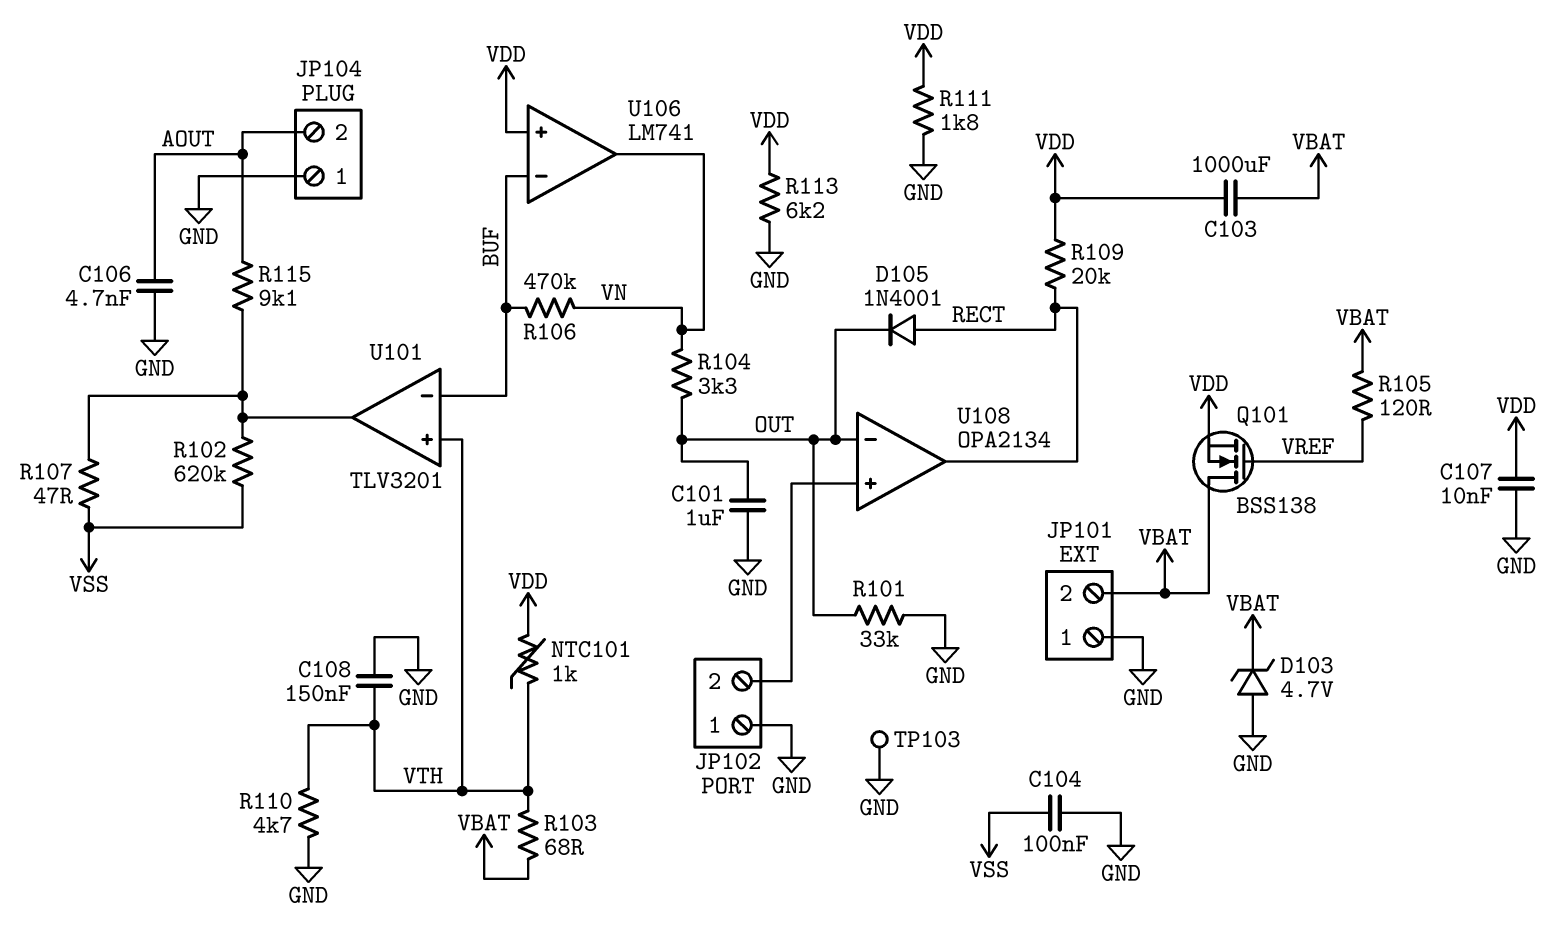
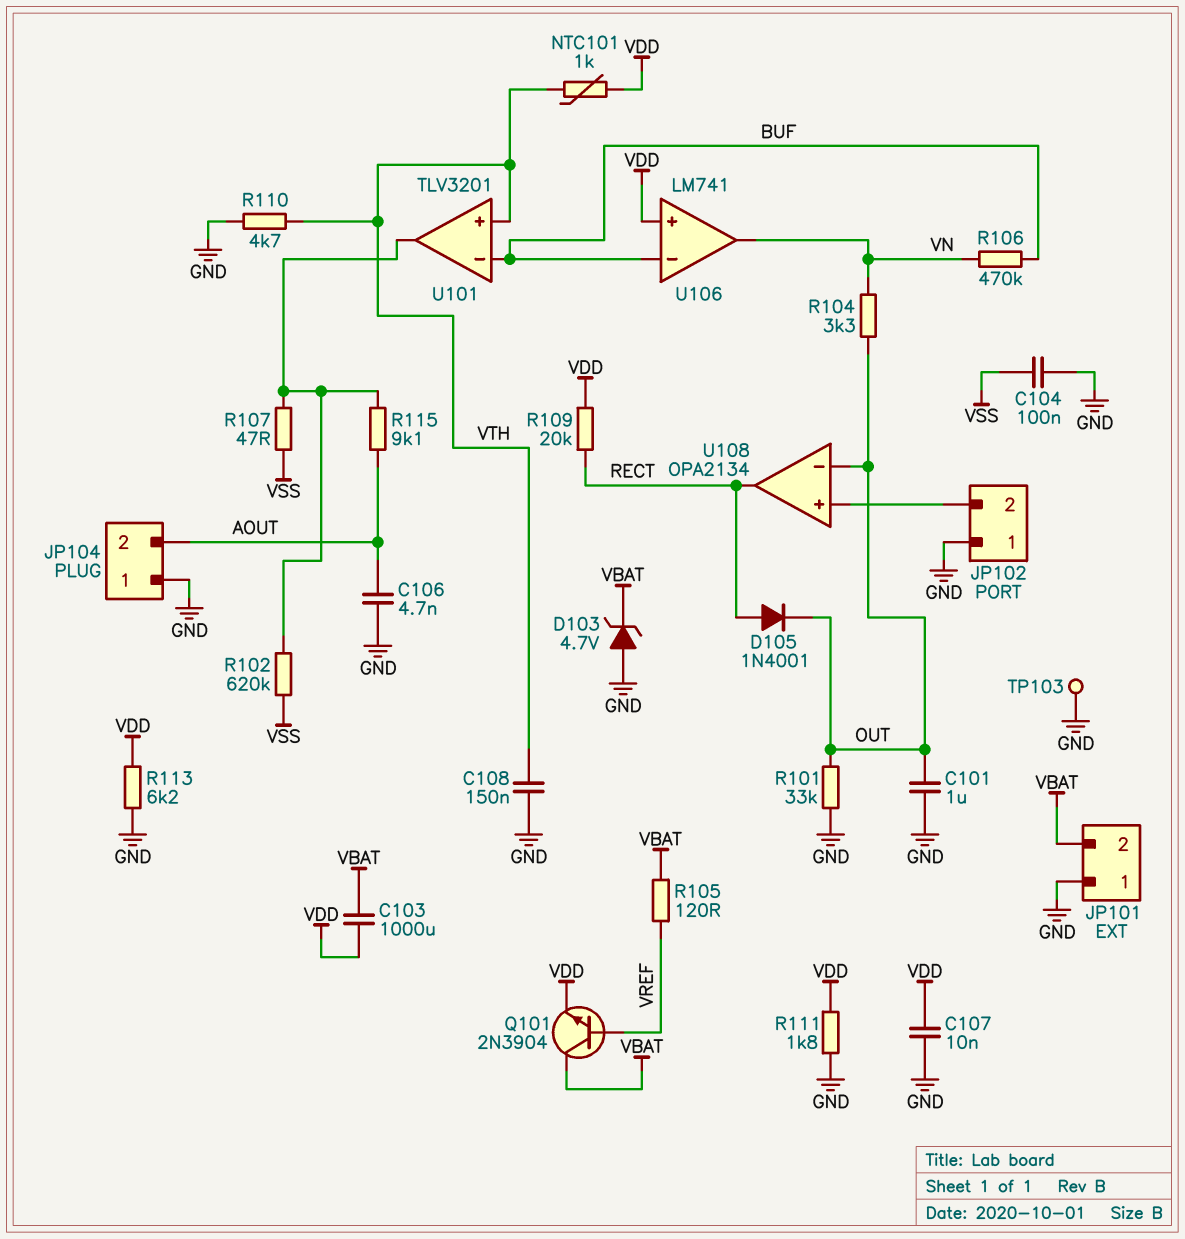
Q101: NMOS BSS138 (G VREF, D VBAT, S VDD) -> NPN 2N3904 (B VREF, C VBAT, E VDD)
R103: 68 (VBAT, VTH) -> none

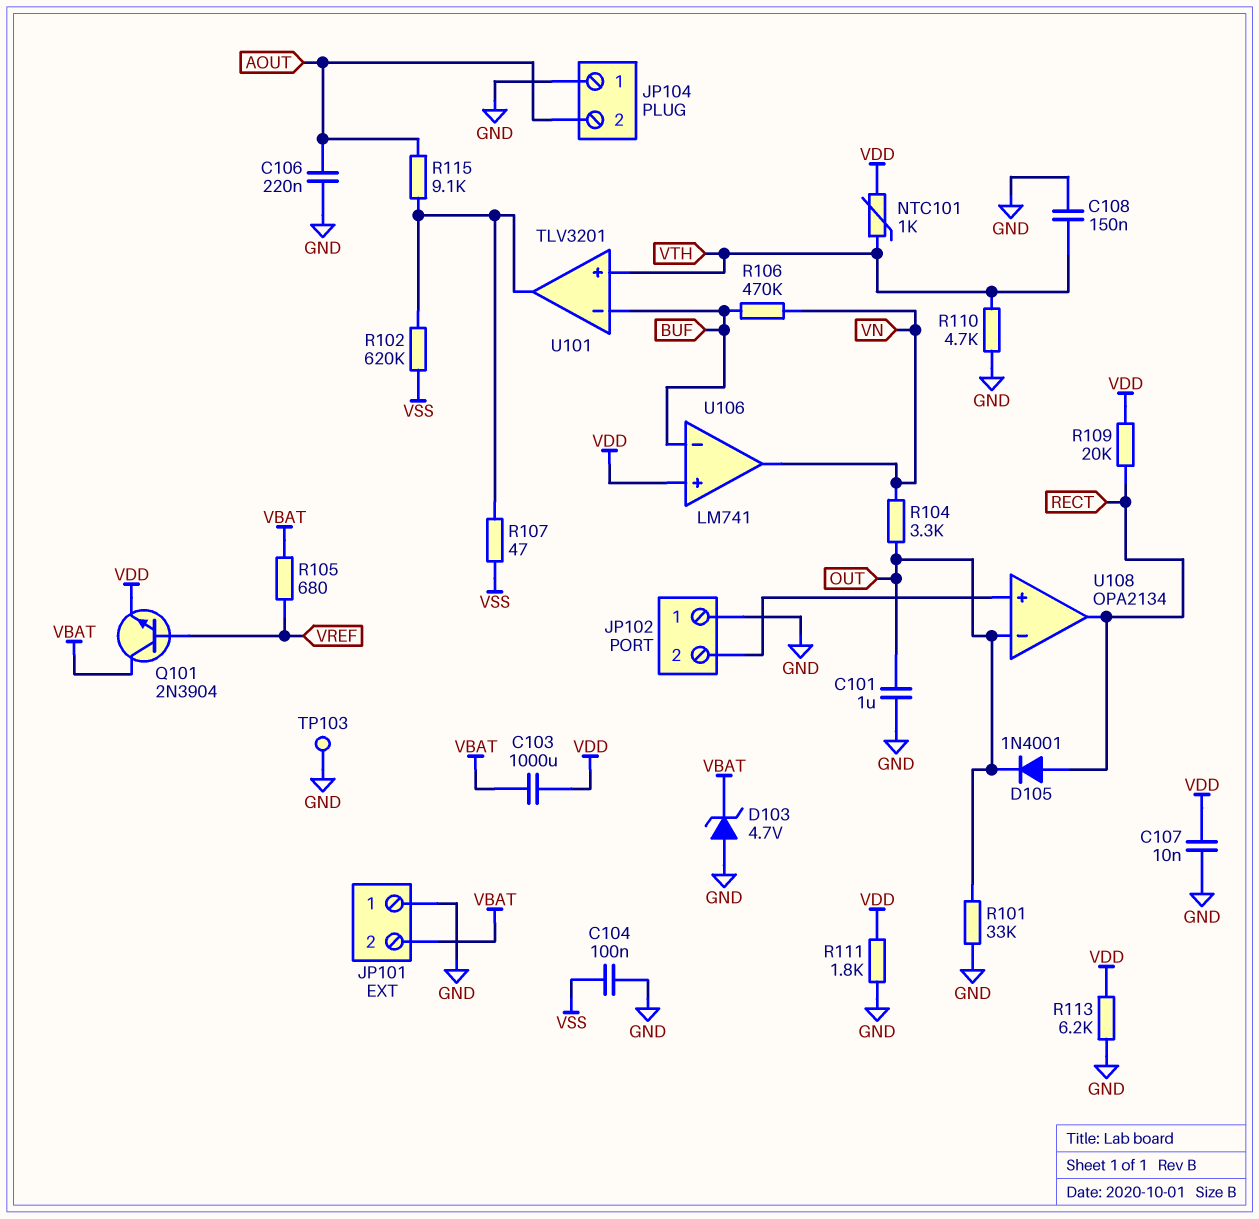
C106: 4.7nF (AOUT, GND) -> 220nF (AOUT, GND)
R105: 120 (VBAT, VREF) -> 680 (VBAT, VREF)

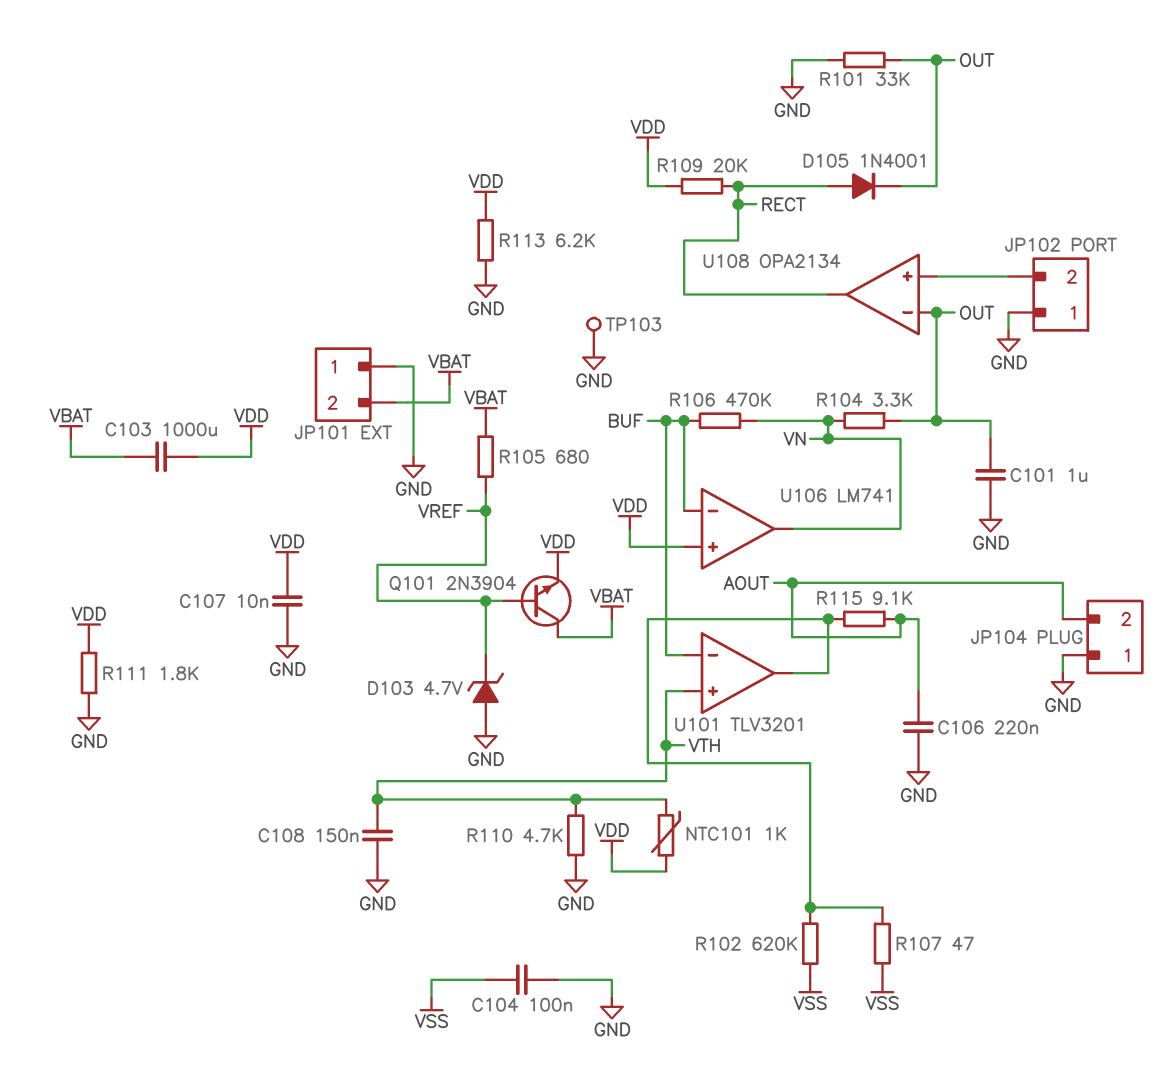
D103: zener 4.7V (A GND, K VBAT) -> zener 4.7V (A GND, K VREF)

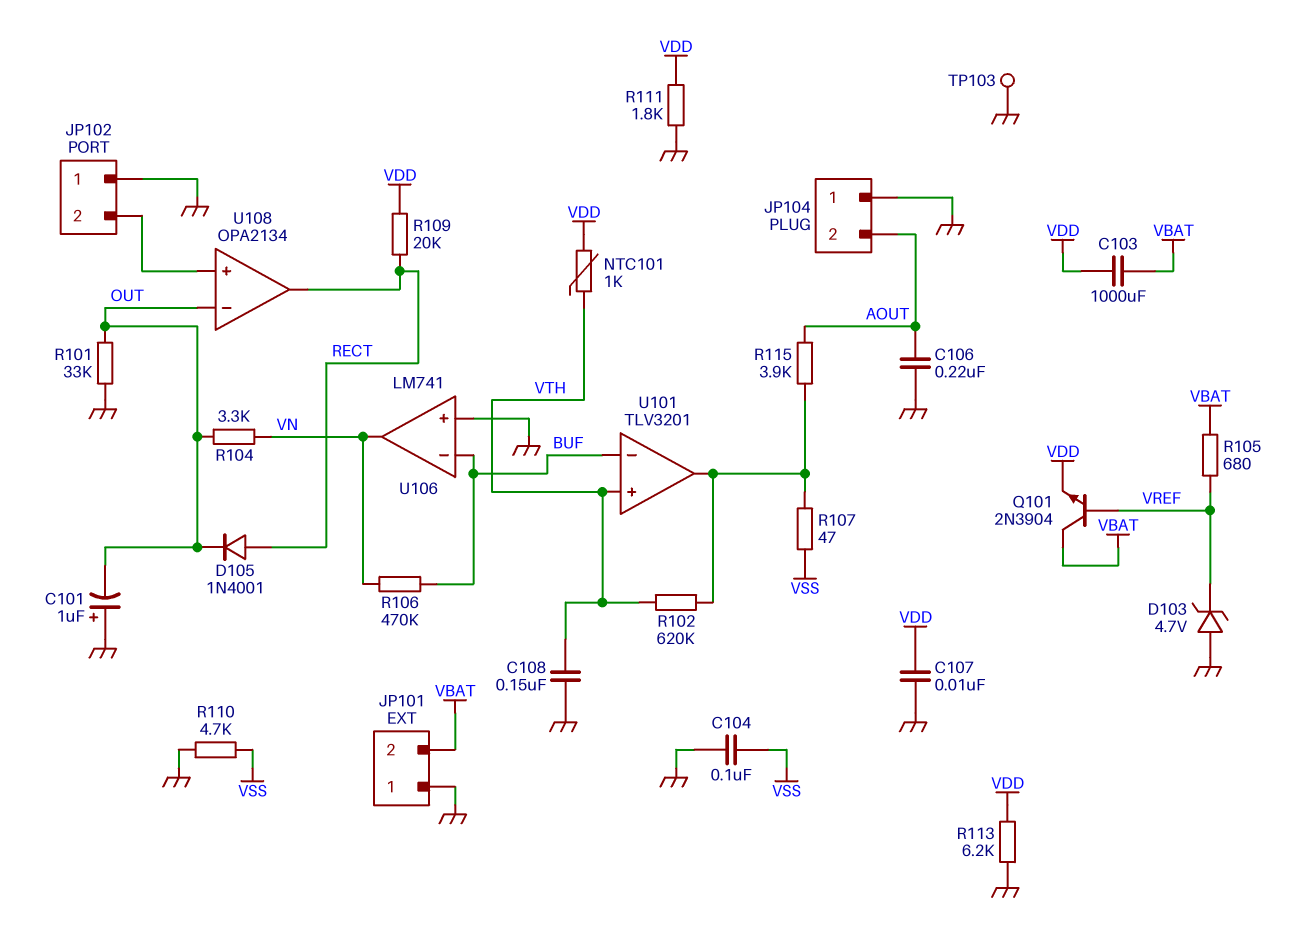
C101: 1uF (GND, OUT) -> 1uF (plus GND, minus OUT)
R102: 620k (U101/out, VSS) -> 620k (U101/out, VTH)
R110: 4.7k (GND, VTH) -> 4.7k (GND, VSS)
R115: 9.1k (AOUT, U101/out) -> 3.9k (AOUT, U101/out)
U106 pin in+: VDD -> GND

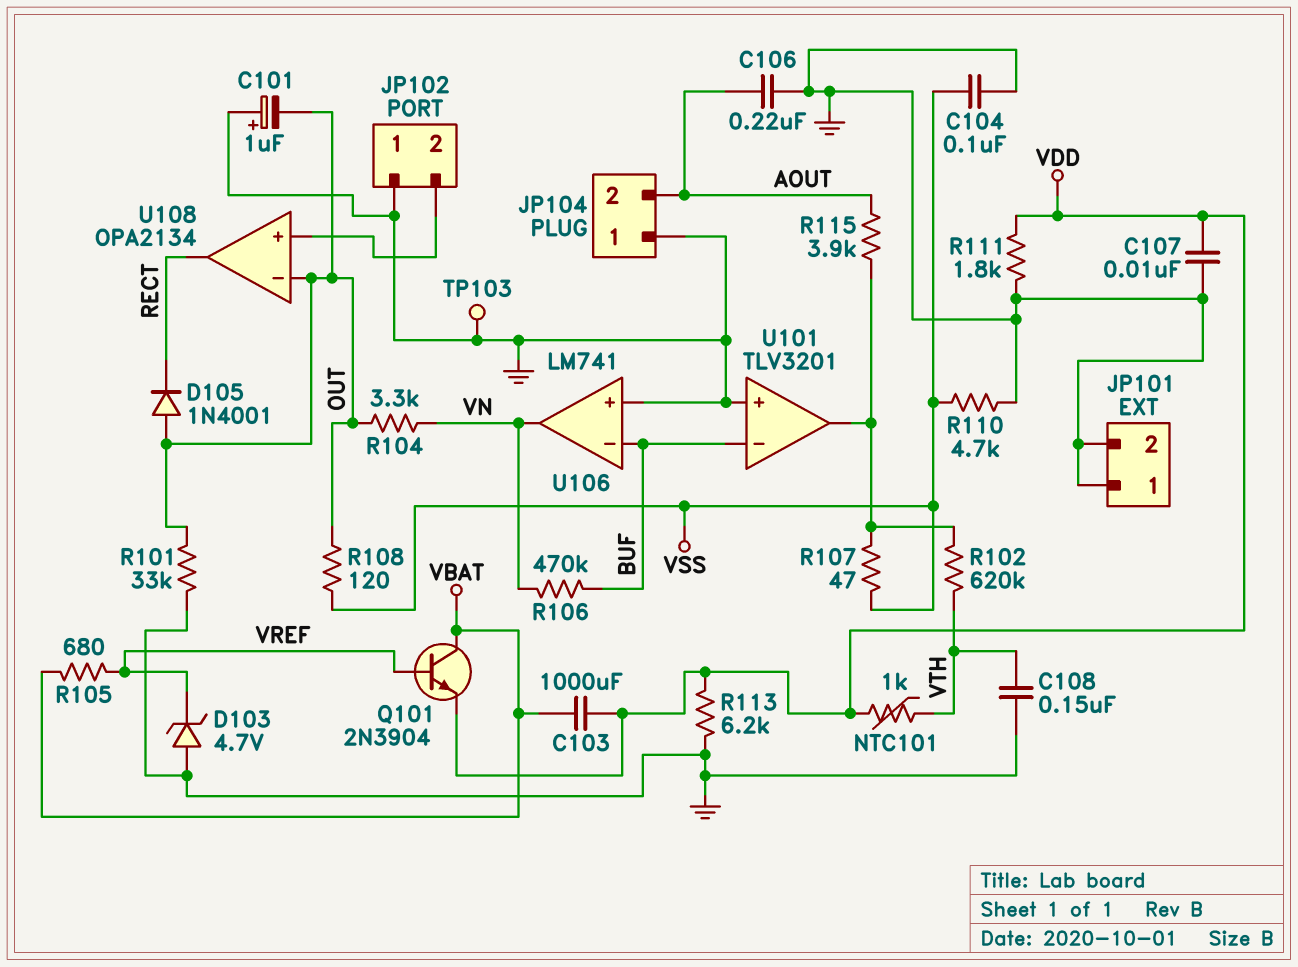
D105: diode 1N4001 (A RECT, K OUT) -> diode 1N4001 (A OUT, K RECT)
JP101 pin 2: VBAT -> GND
R108: none -> 120 (OUT, VSS)
R109: 20k (RECT, VDD) -> none
U101 pin in+: VTH -> GND

